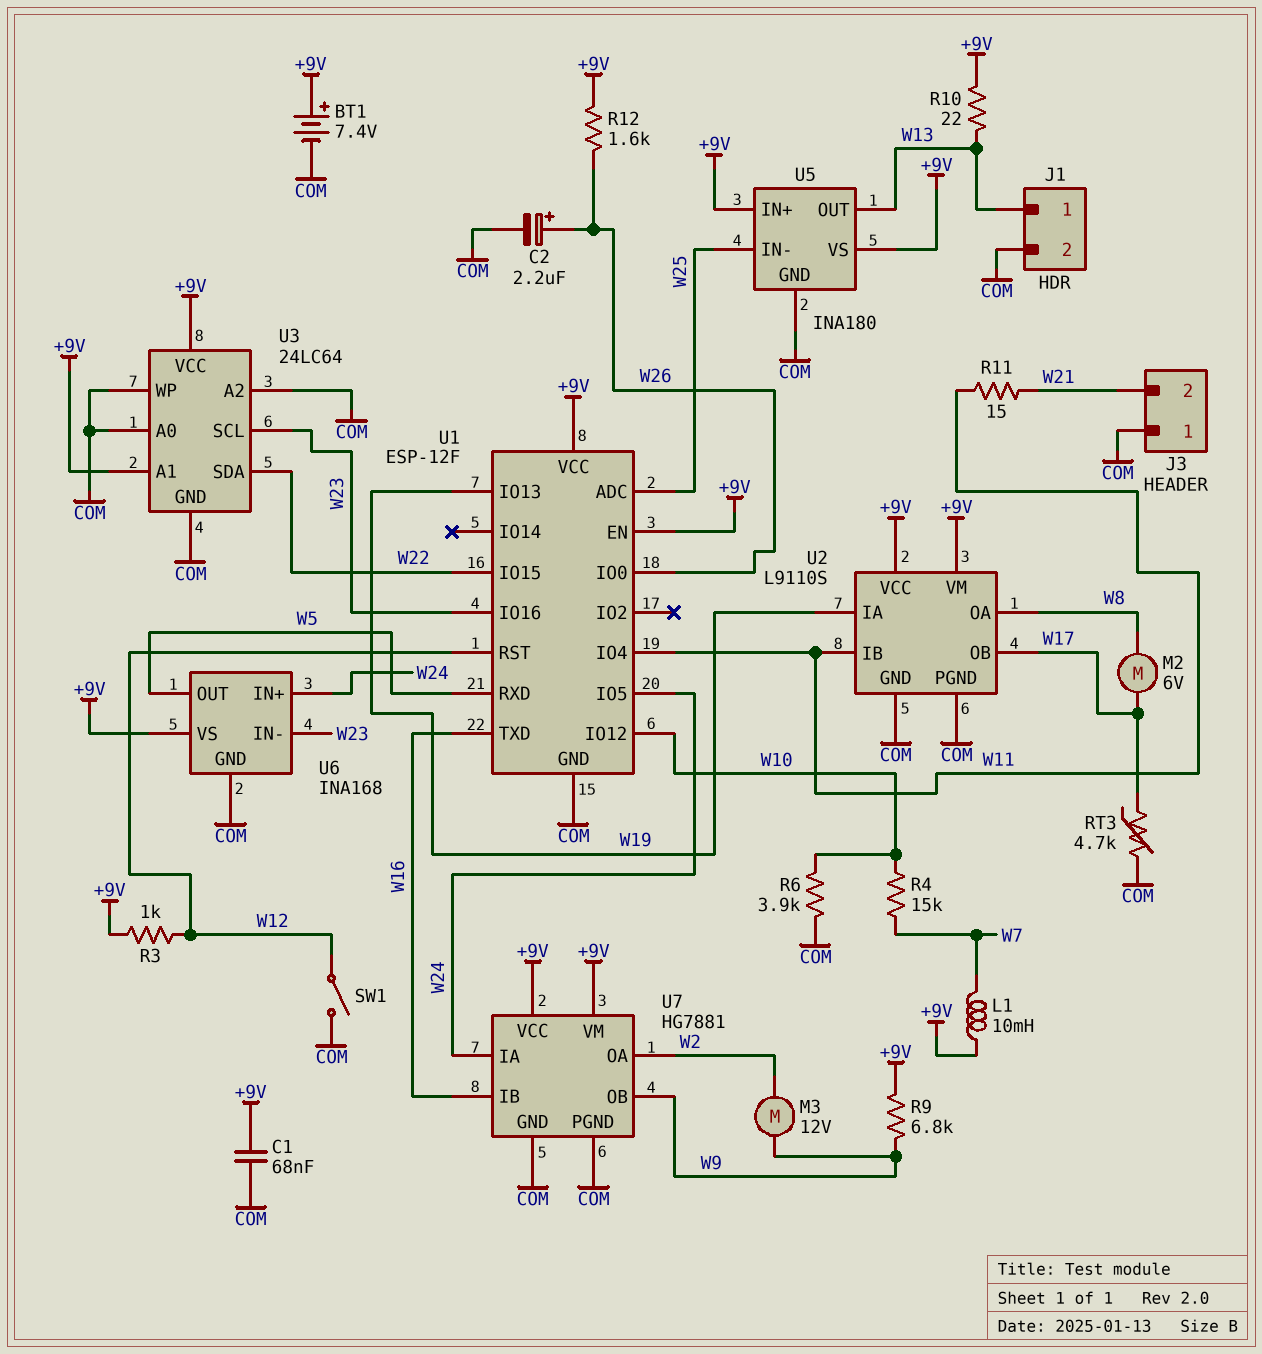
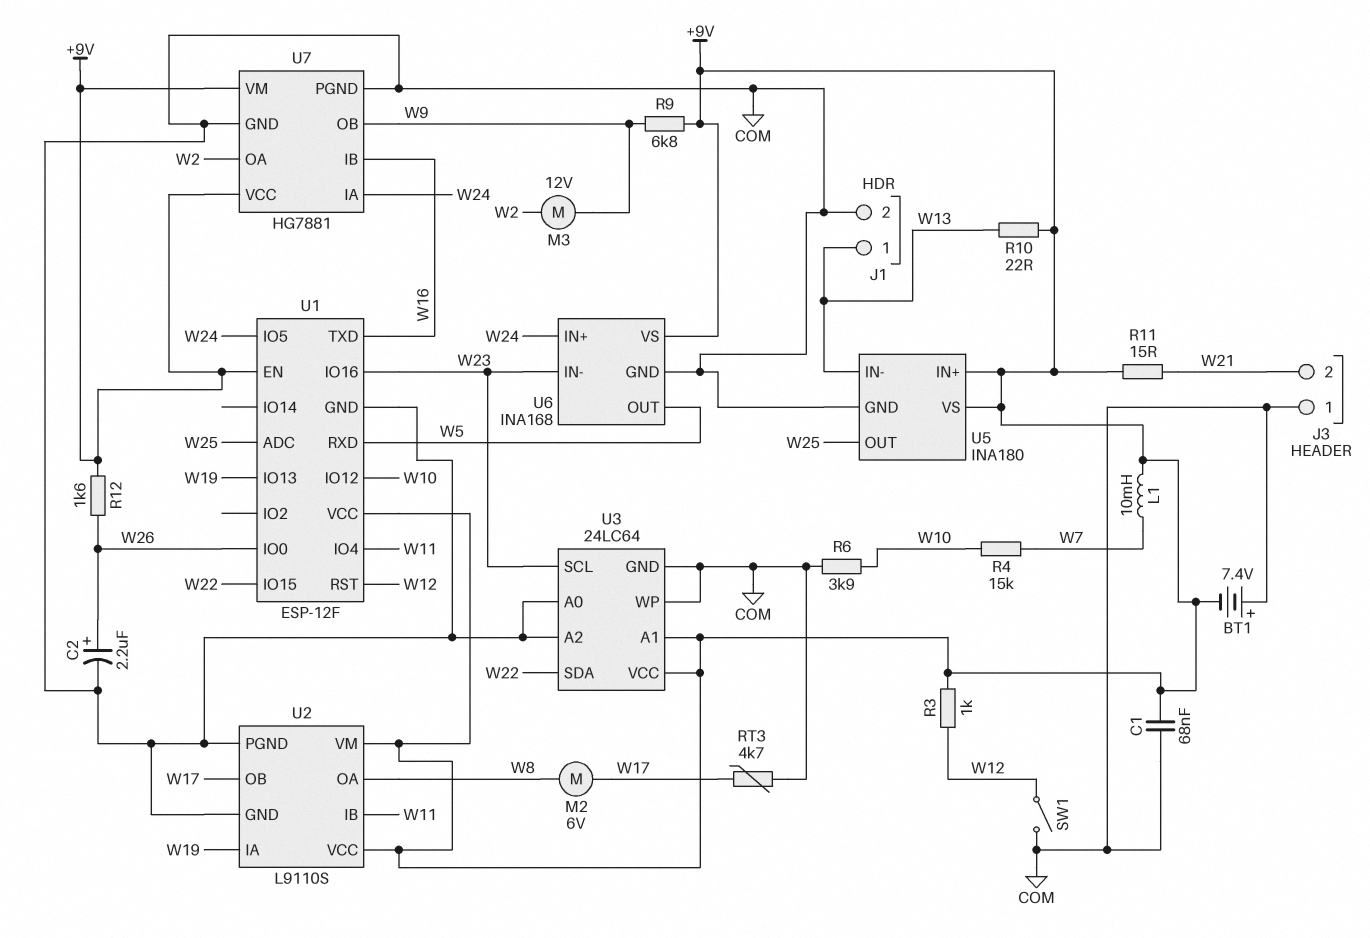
BT1: 7.4V (plus +9V, minus COM) -> 7.4V (plus COM, minus +9V)
R11: 15 (W11, W21) -> 15 (+9V, W21)
U5 pin IN-: W25 -> W13
U5 pin OUT: W13 -> W25

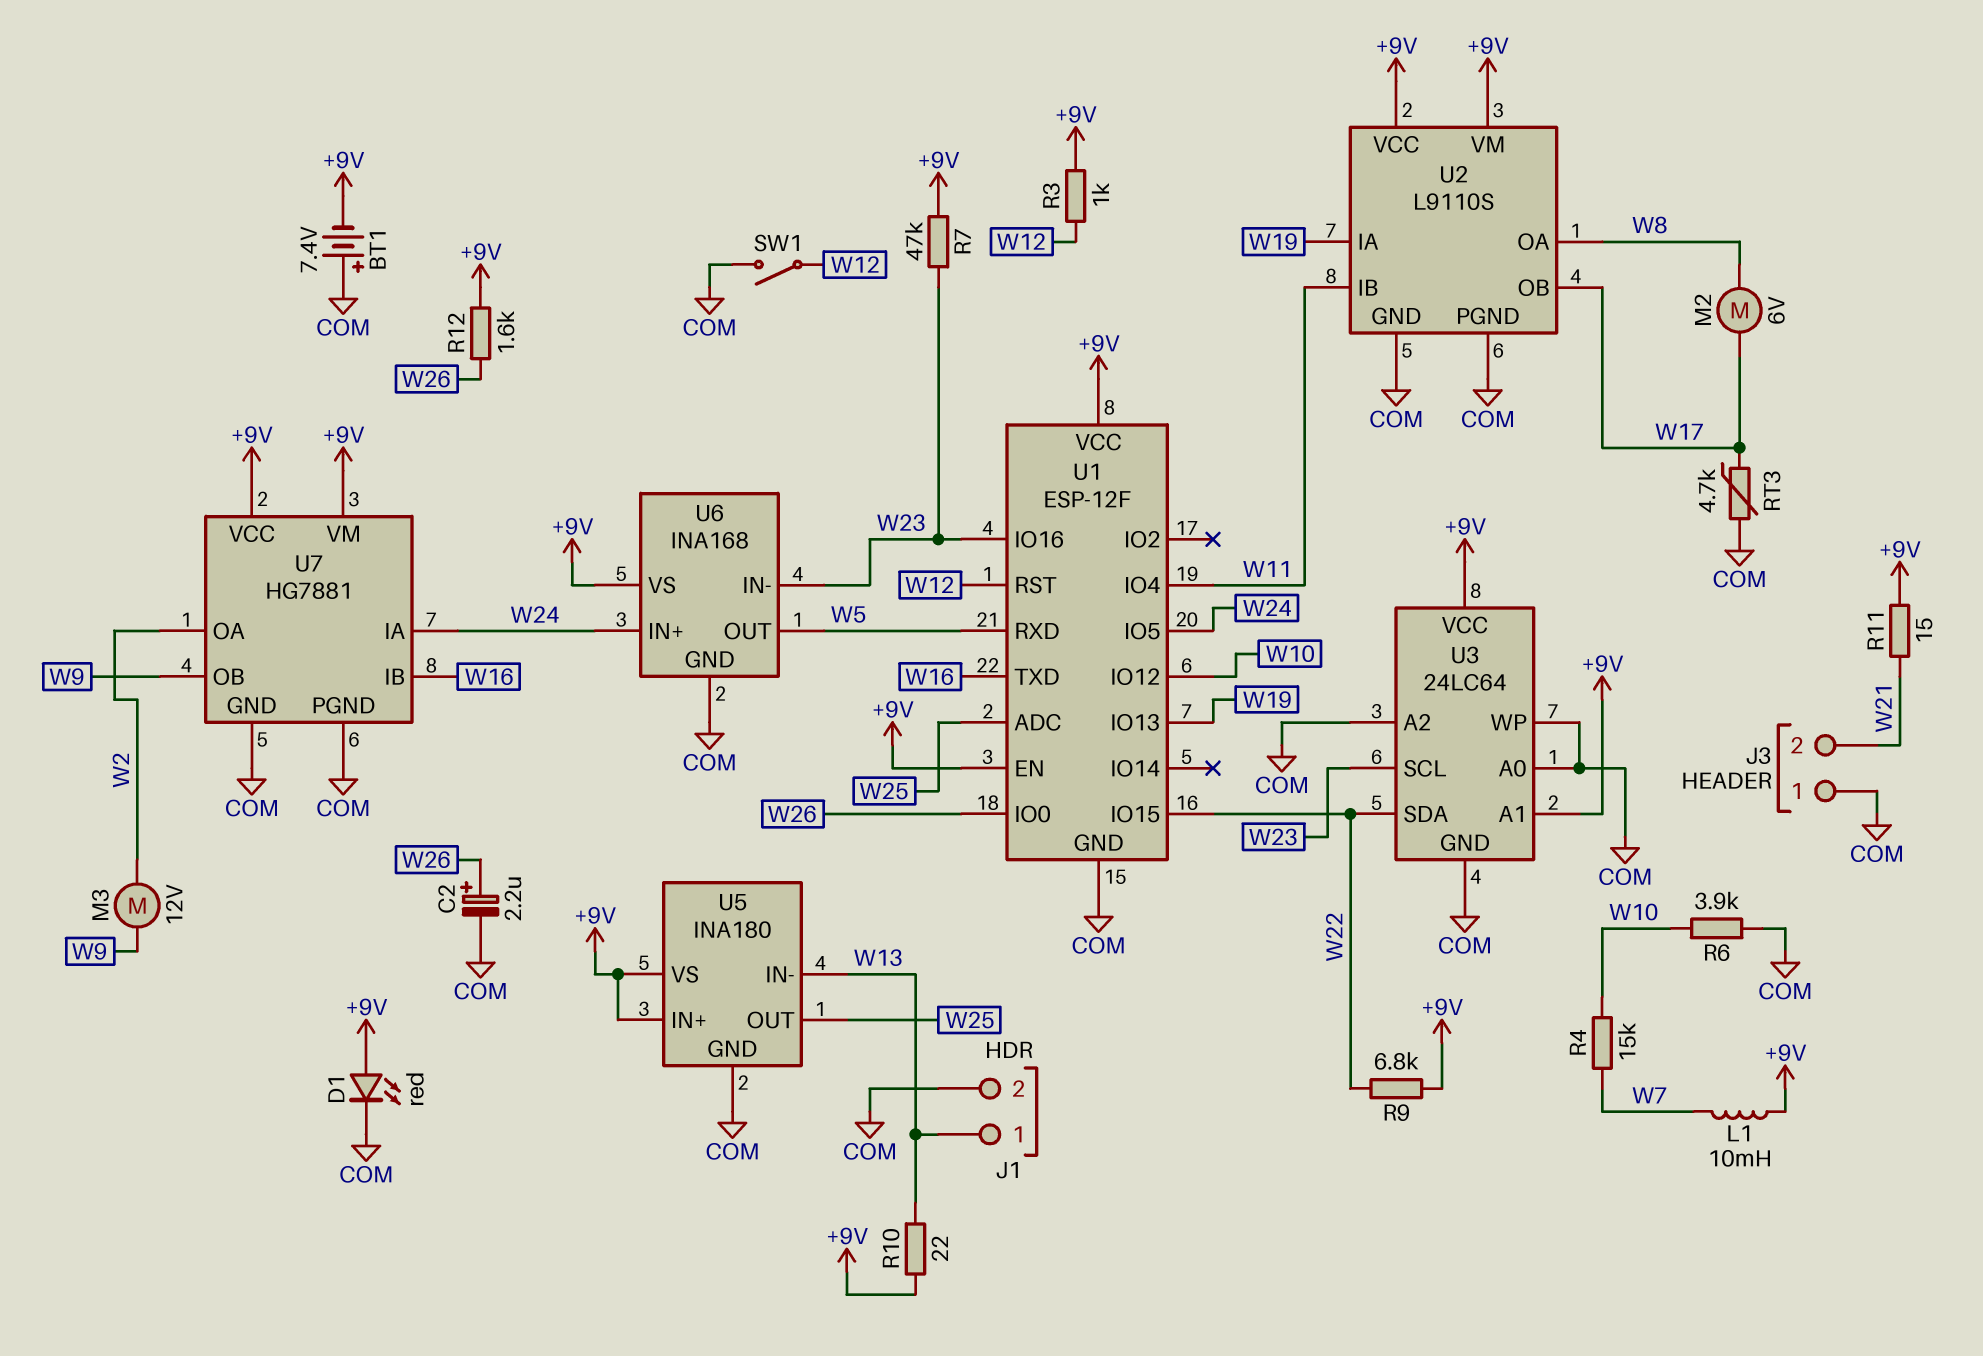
C1: 68nF (+9V, COM) -> none
D1: none -> LED red (A +9V, K COM)
R7: none -> 47k (+9V, W23)
R9: 6.8k (+9V, W9) -> 6.8k (+9V, W22)

